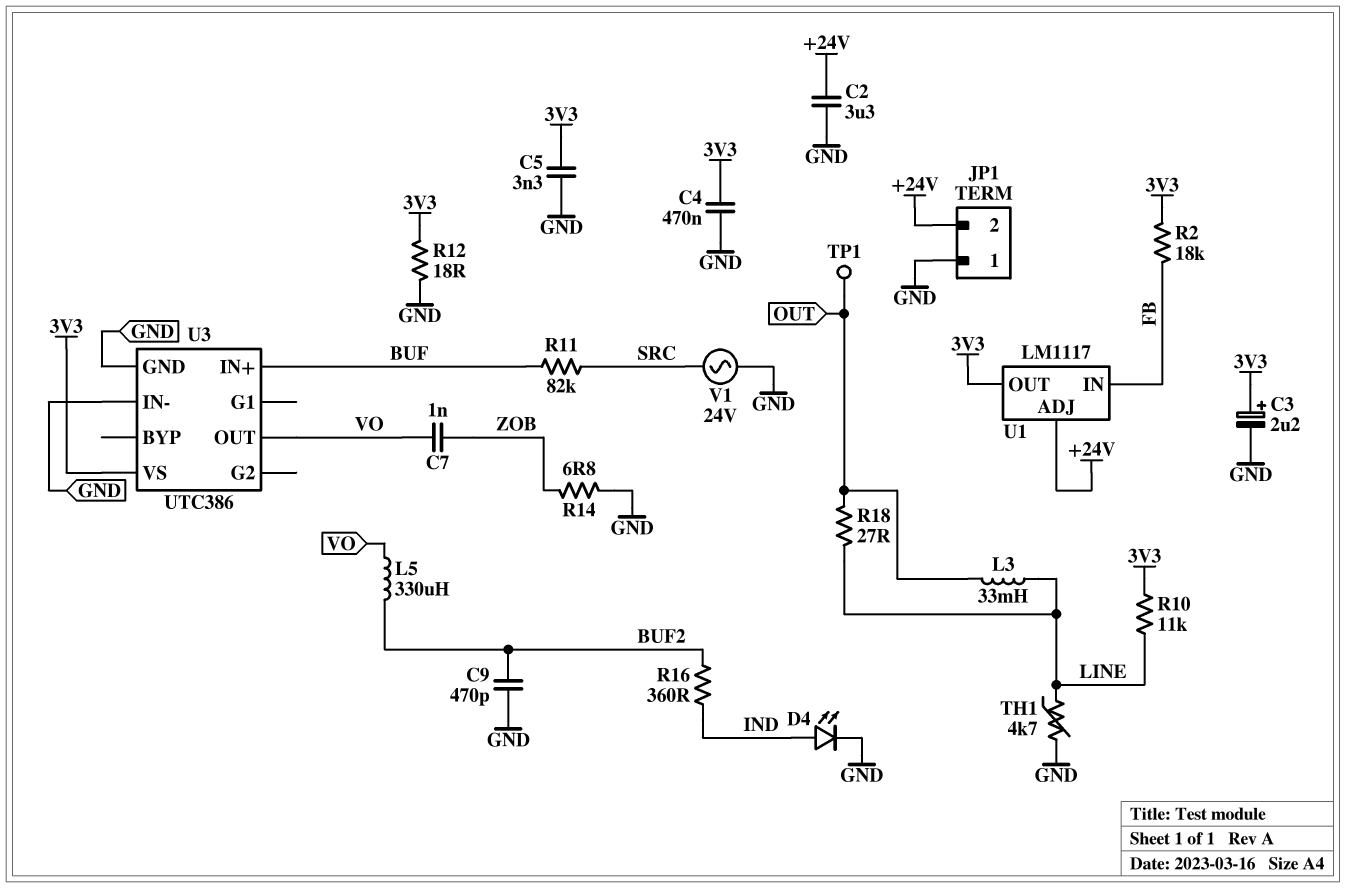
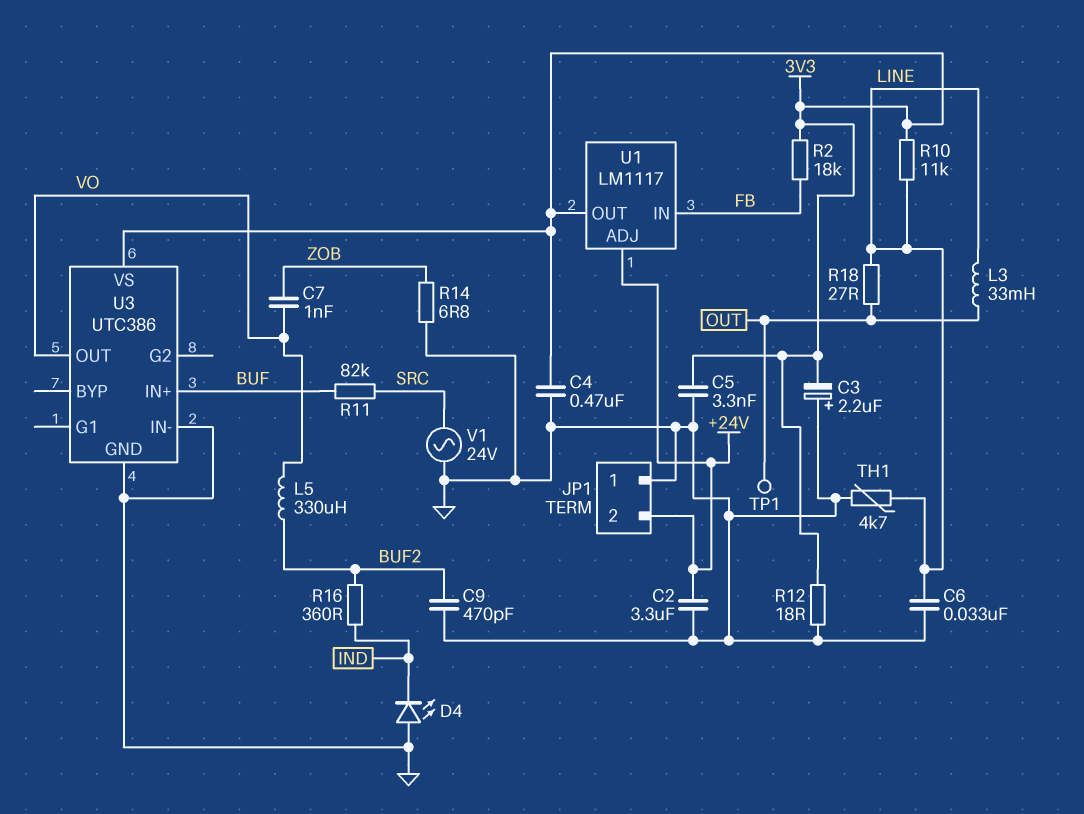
C3: 2.2uF (plus 3V3, minus GND) -> 2.2uF (plus GND, minus 3V3)
C6: none -> 33nF (GND, LINE)
D4: LED (A IND, K GND) -> LED (A GND, K IND)

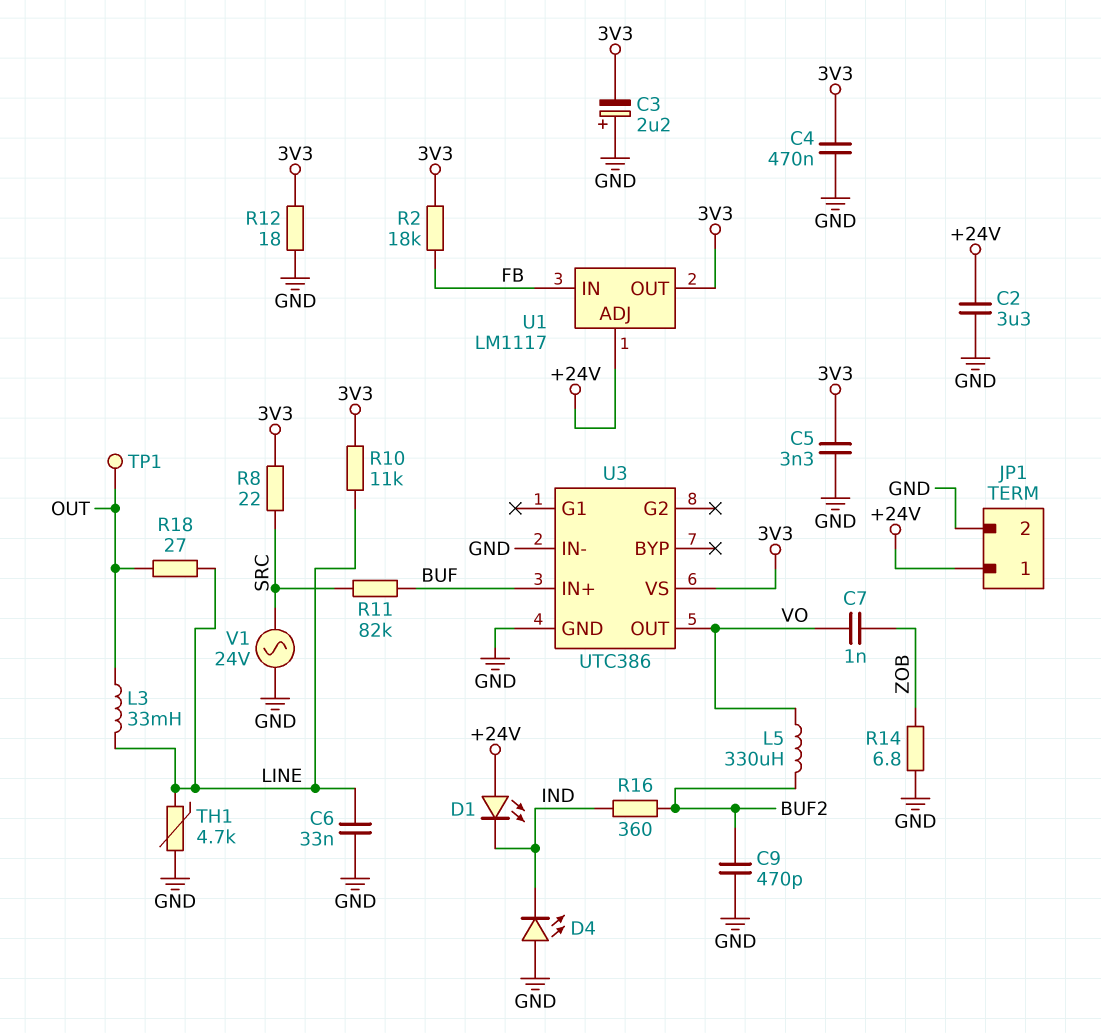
D1: none -> LED (A +24V, K IND)
JP1 pin 1: GND -> +24V
JP1 pin 2: +24V -> GND
R8: none -> 22 (3V3, SRC)

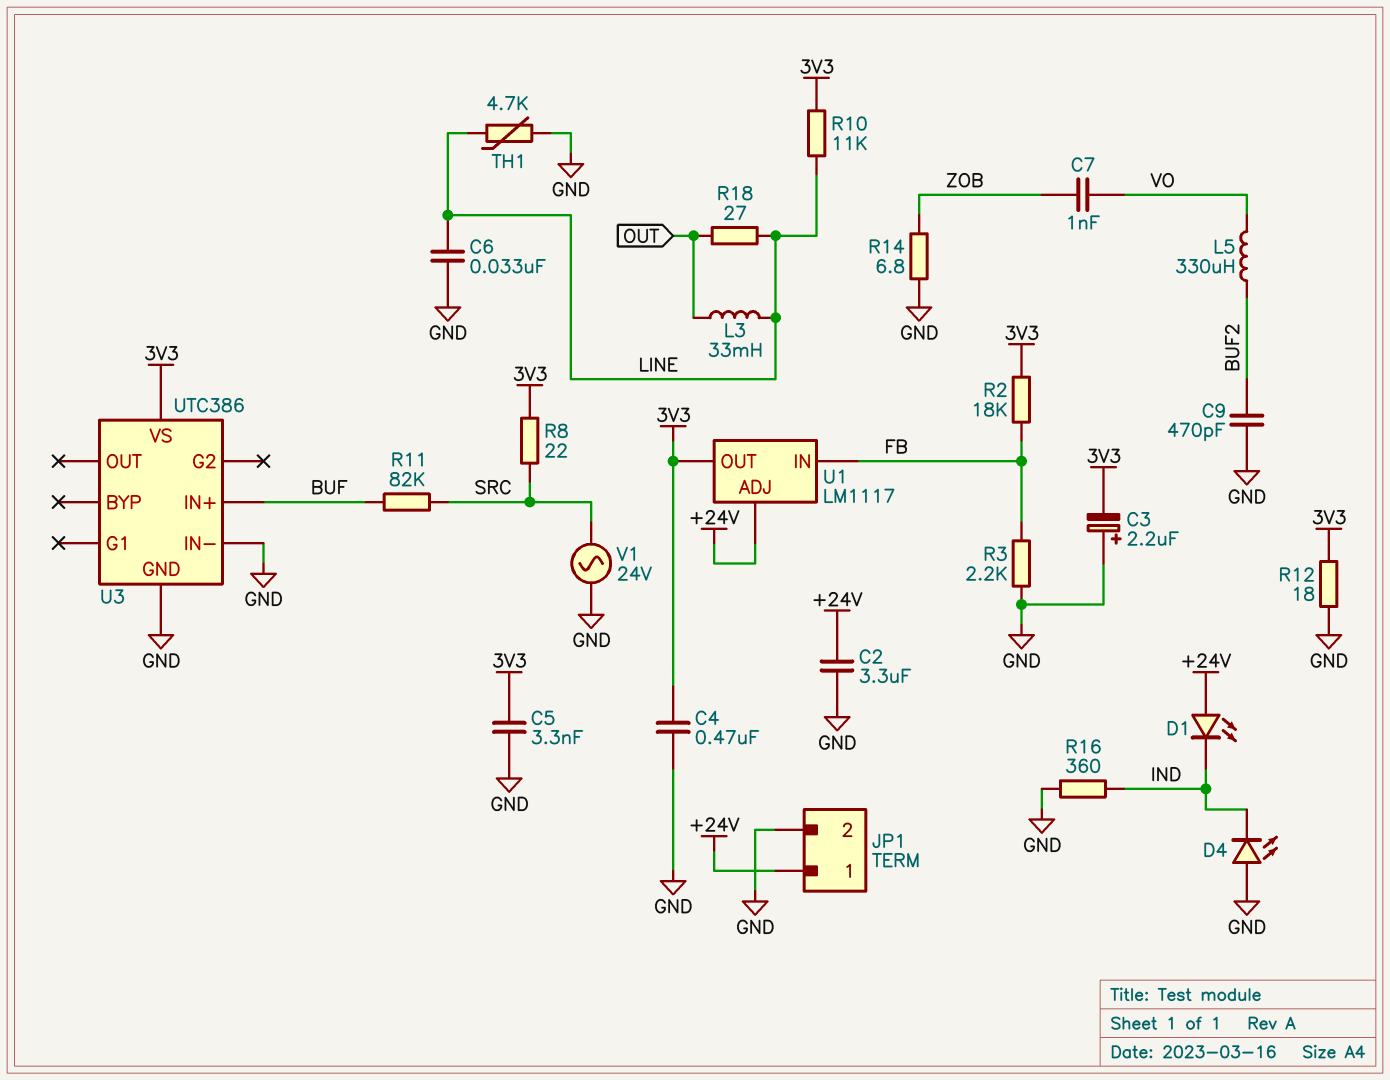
R3: none -> 2.2k (FB, GND)
R16: 360 (BUF2, IND) -> 360 (GND, IND)
TP1: test point (OUT) -> none
U3 pin OUT: VO -> none

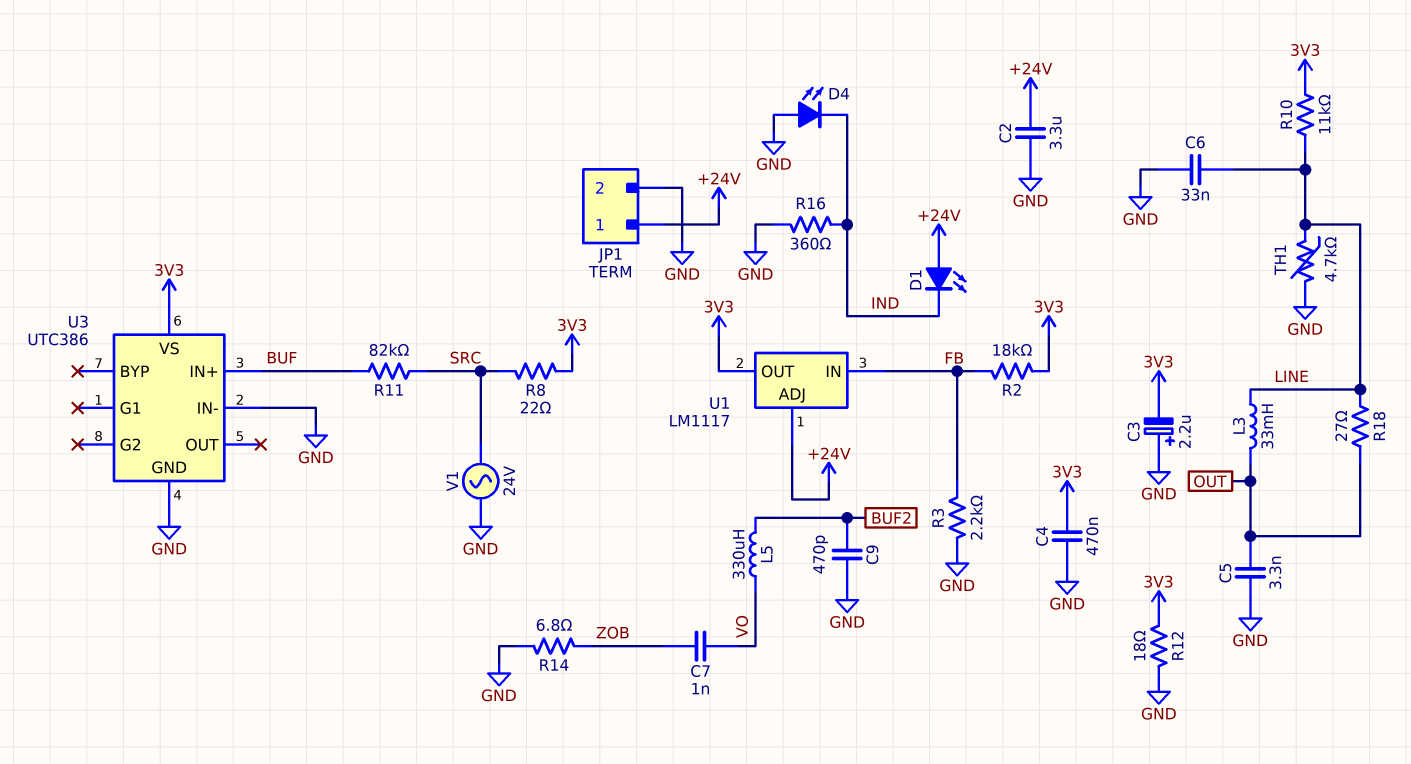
C5: 3.3nF (3V3, GND) -> 3.3nF (GND, OUT)

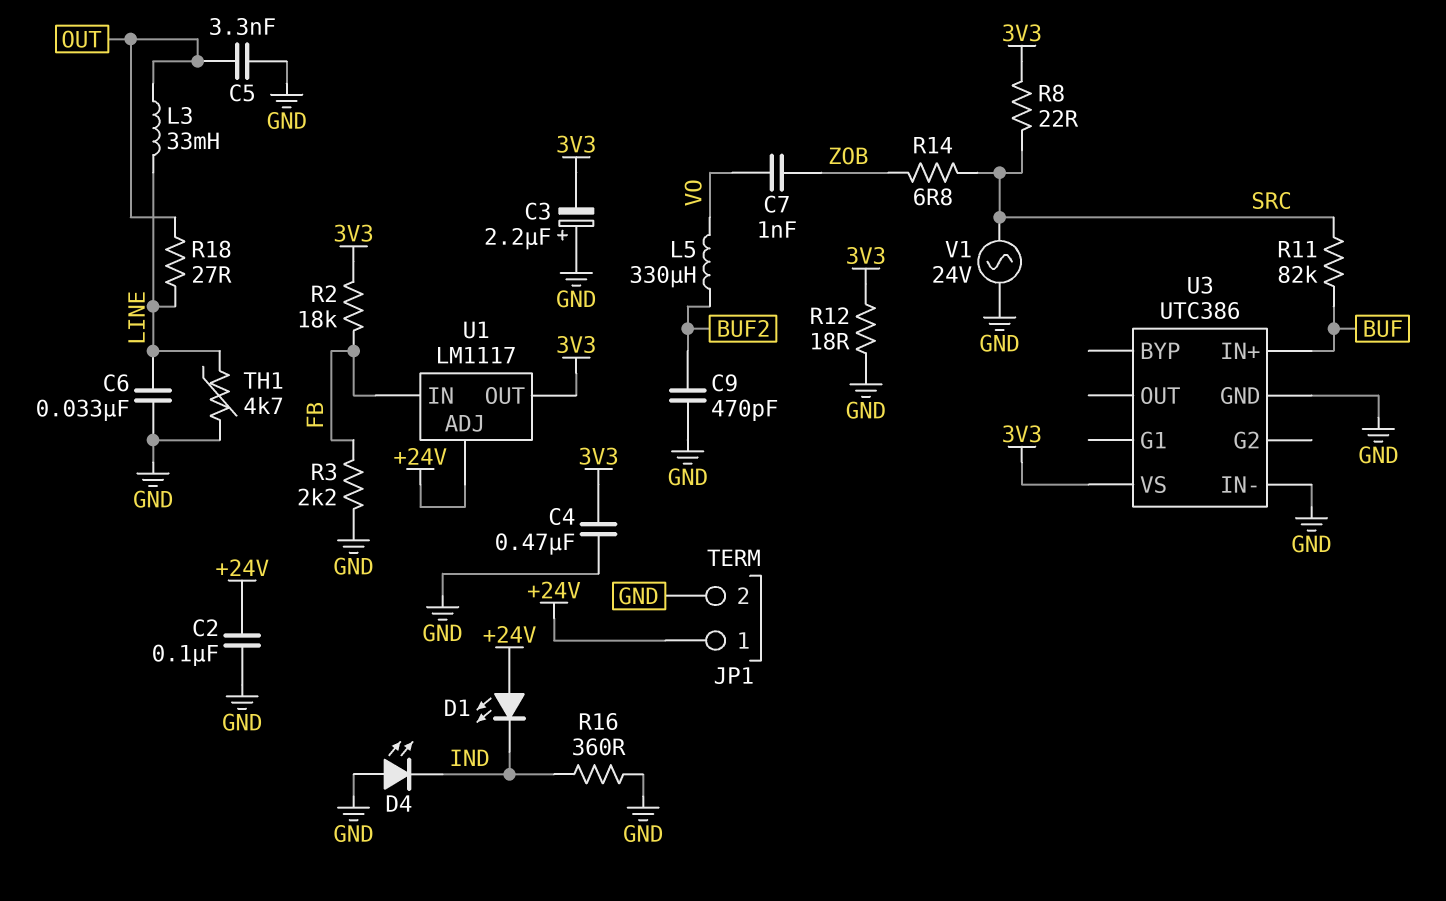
C2: 3.3uF (+24V, GND) -> 100nF (+24V, GND)
R10: 11k (3V3, LINE) -> none
R14: 6.8 (GND, ZOB) -> 6.8 (SRC, ZOB)

